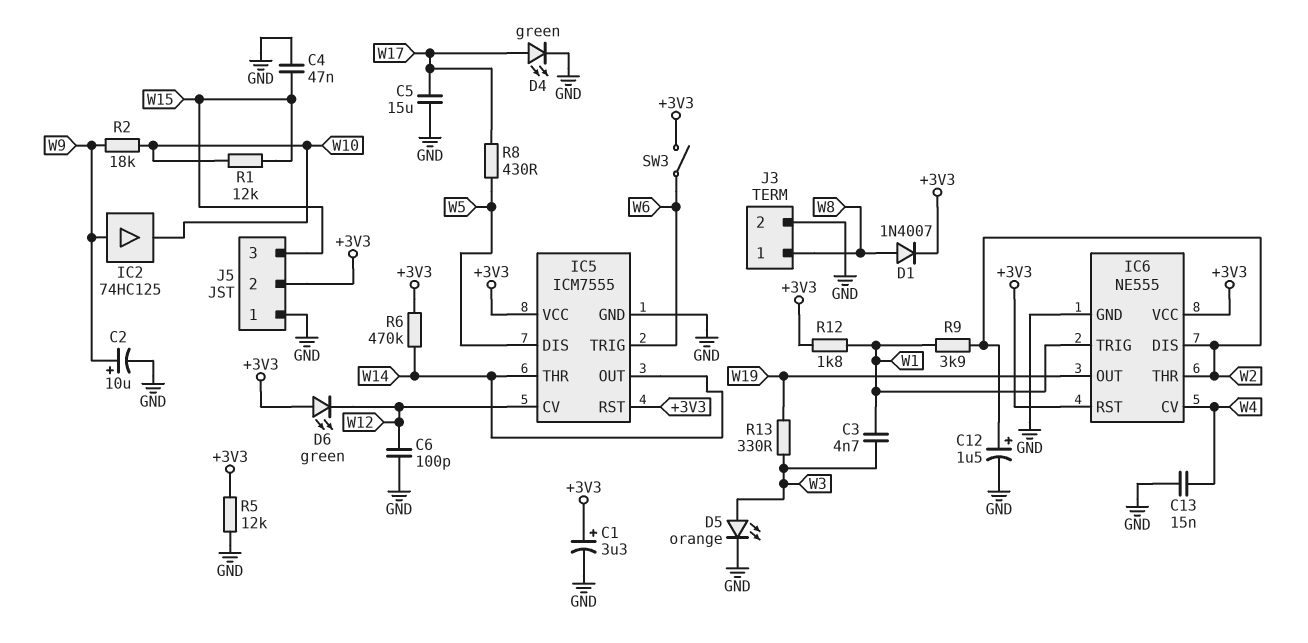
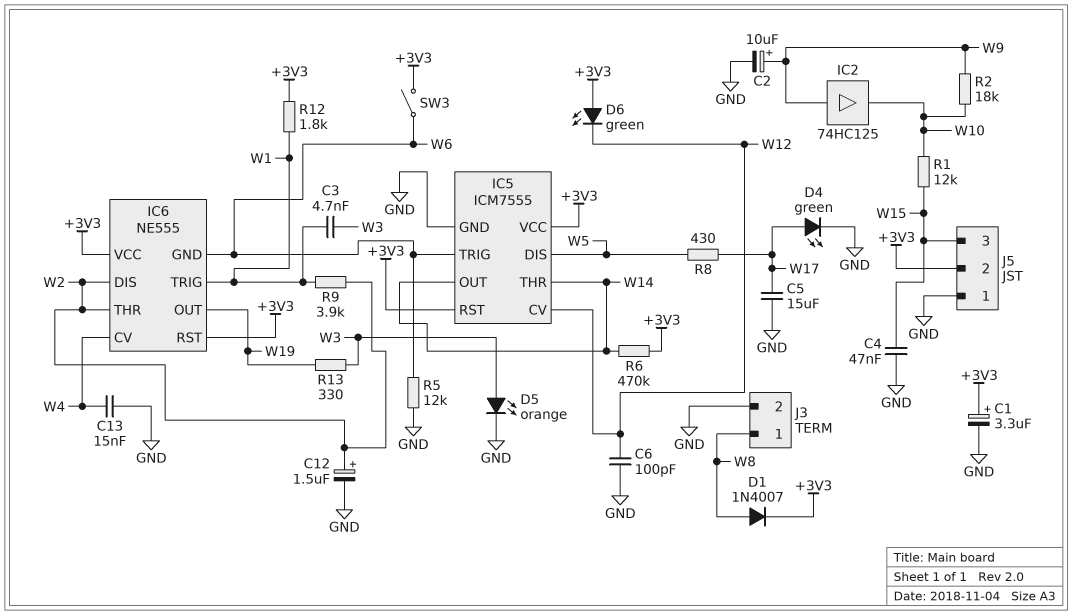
IC6 pin GND: GND -> W6
R5: 12k (+3V3, GND) -> 12k (GND, W6)

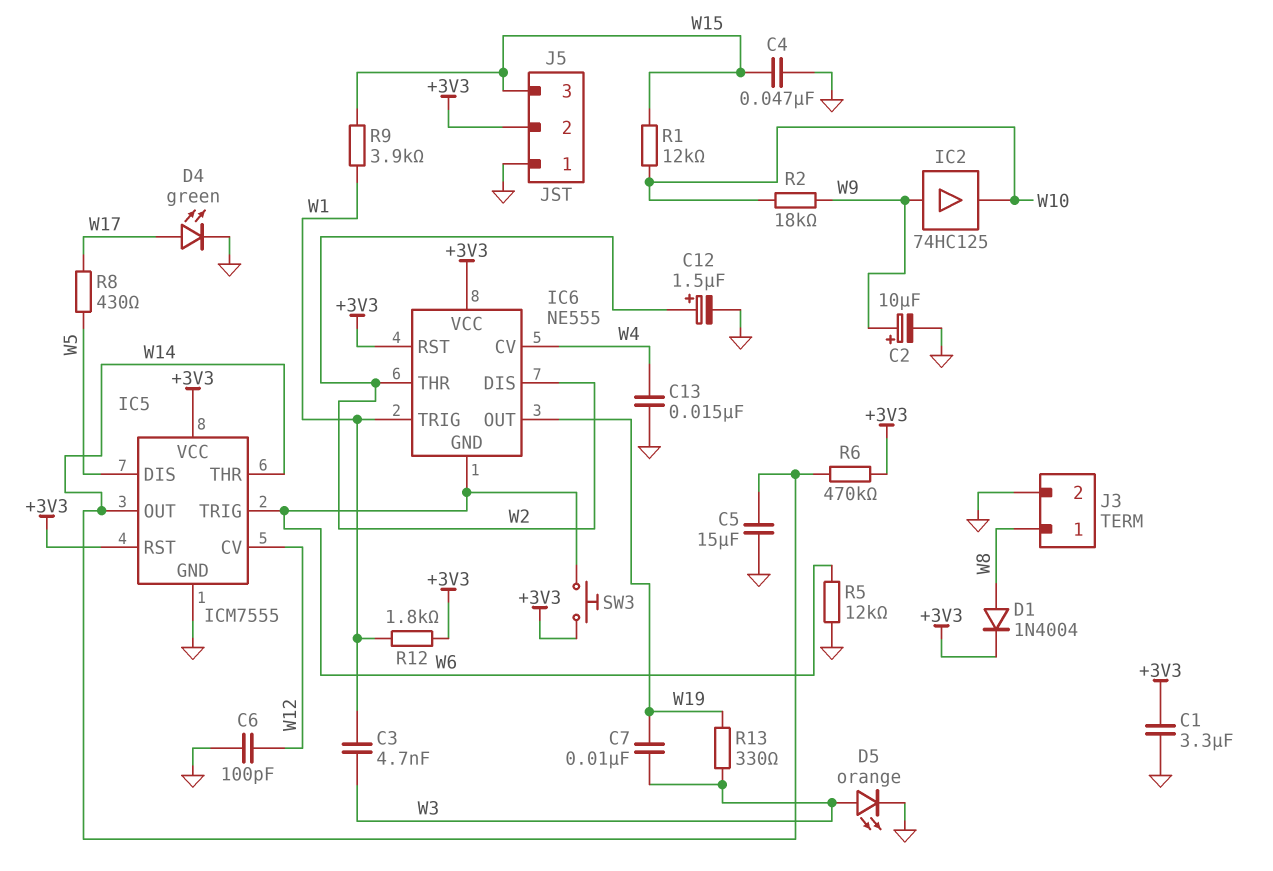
C1: 3.3uF (plus +3V3, minus GND) -> 3.3uF (+3V3, GND)
C5: 15uF (GND, W17) -> 15uF (GND, W14)
C7: none -> 10nF (W3, W19)
D1: diode 1N4007 (A W8, K +3V3) -> diode 1N4004 (A W8, K +3V3)
D6: LED green (A +3V3, K W12) -> none
R9: 3.9k (W1, W2) -> 3.9k (W1, W15)
SW3: switch (+3V3, W6) -> button (+3V3, W6)

